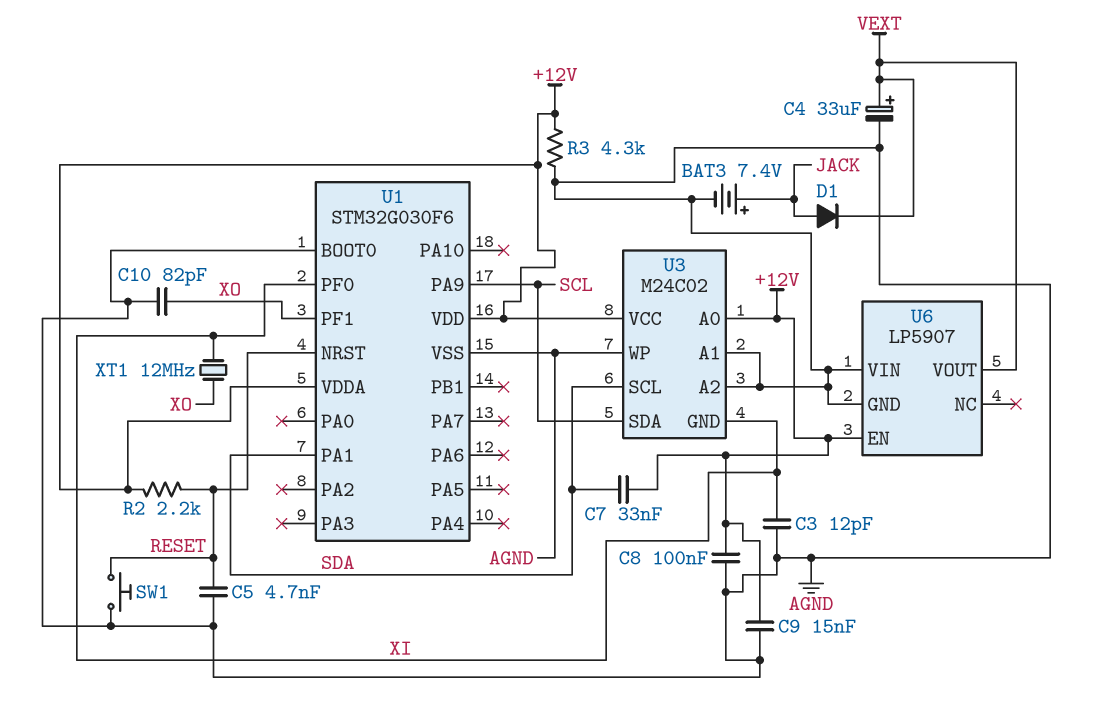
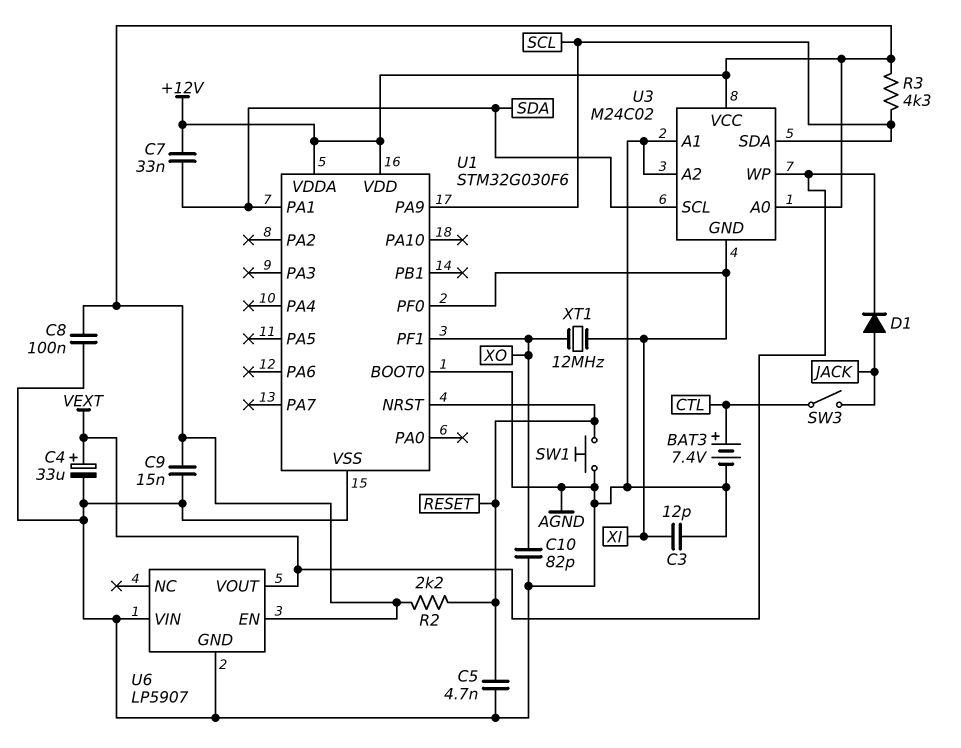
BAT3: 7.4V (plus JACK, minus AGND) -> 7.4V (plus CTL, minus AGND)
R3: 4.3k (+12V, AGND) -> 4.3k (+12V, SCL)
SW3: none -> switch (CTL, JACK)
U3 pin WP: AGND -> VEXT

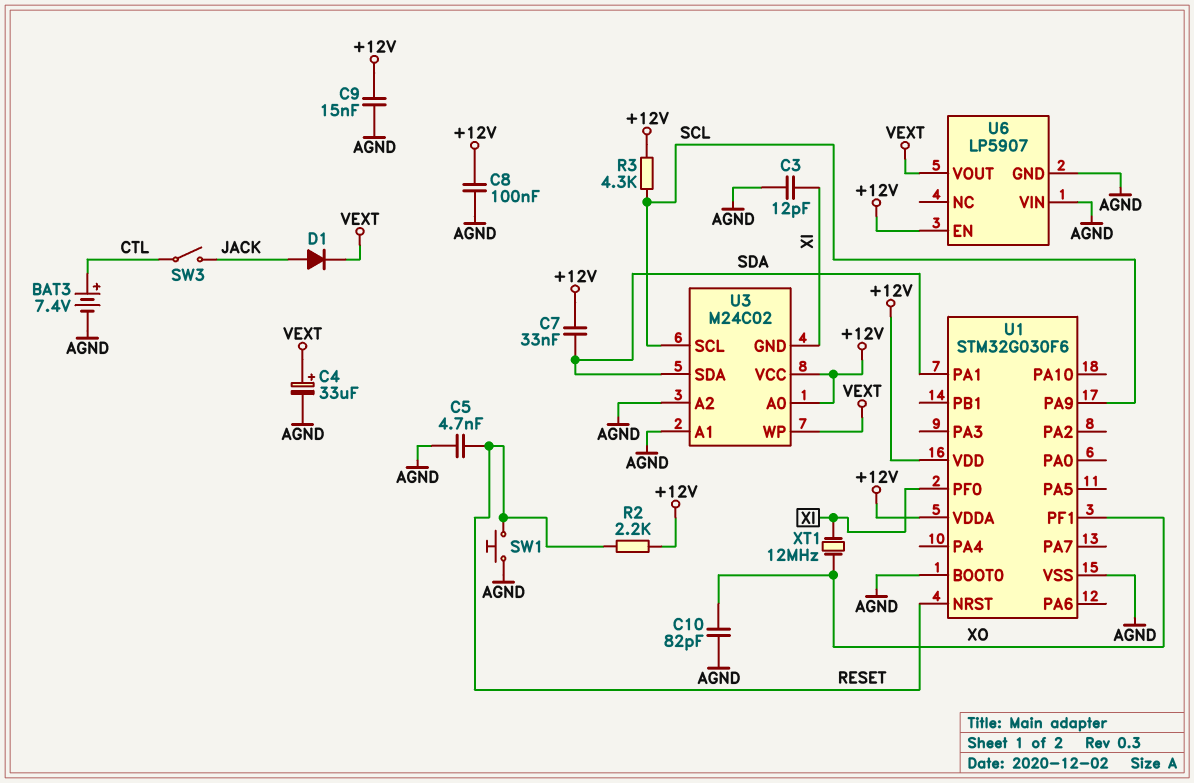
U3 pin SCL: SDA -> SCL
U3 pin SDA: SCL -> SDA

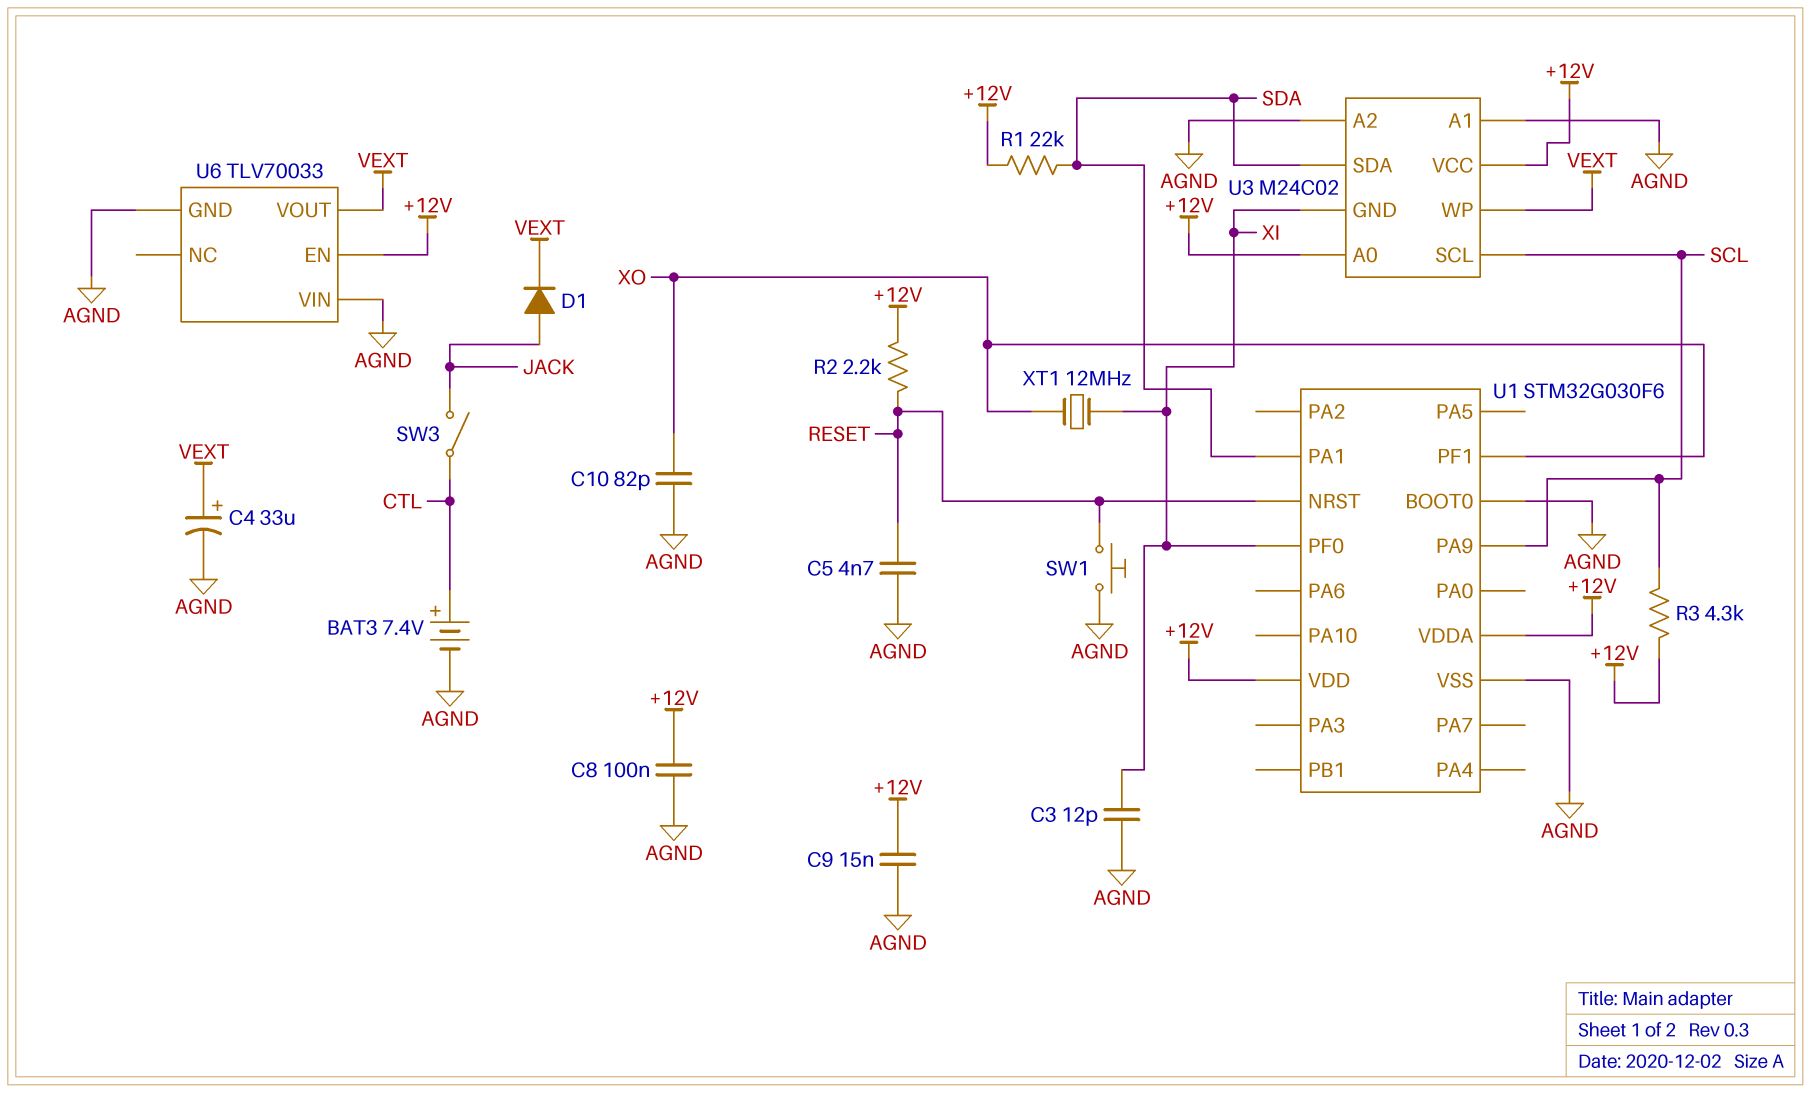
C7: 33nF (+12V, SDA) -> none
R1: none -> 22k (+12V, SDA)
U6: LP5907 -> TLV70033

